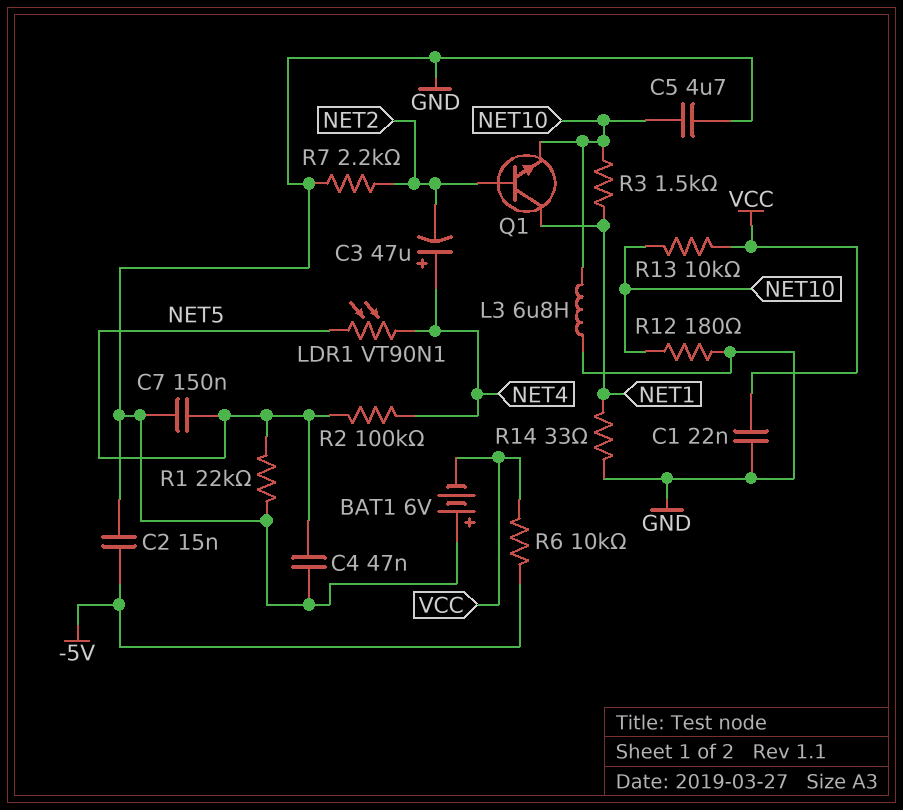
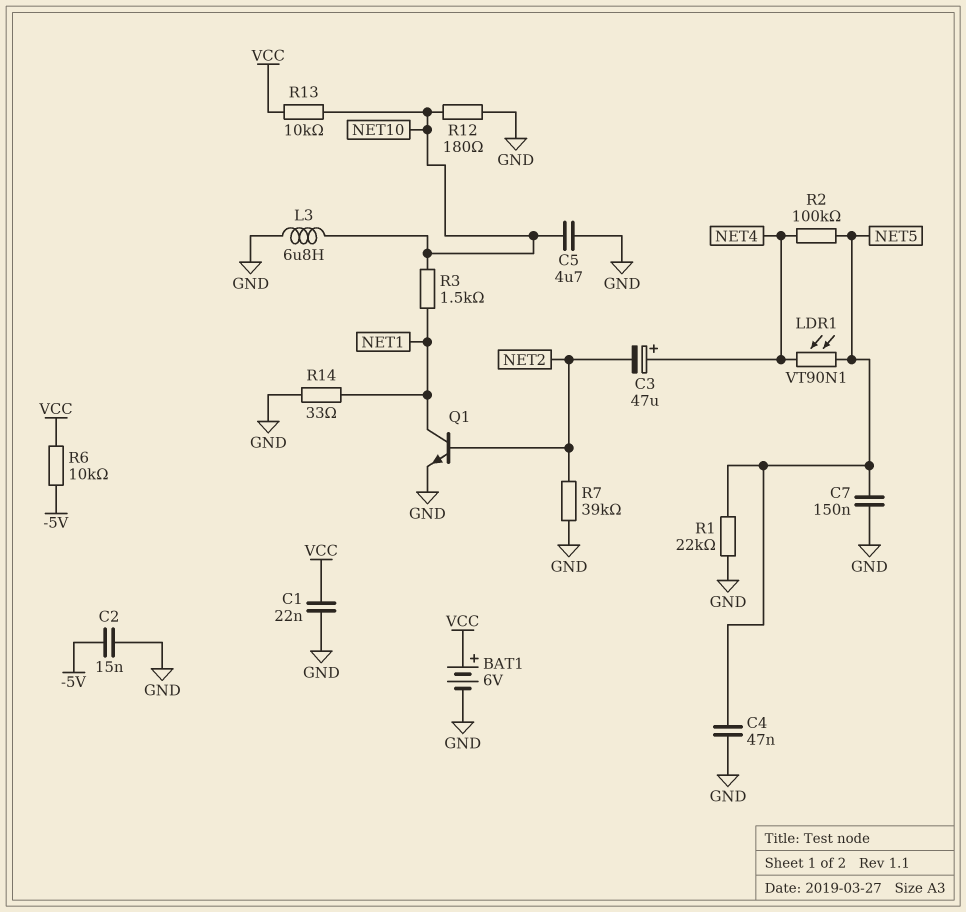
BAT1: 6V (plus GND, minus VCC) -> 6V (plus VCC, minus GND)
Q1: NPN (B NET2, C NET1, E NET10) -> NPN (B NET2, C NET1, E GND)
R7: 2.2k (GND, NET2) -> 39k (GND, NET2)

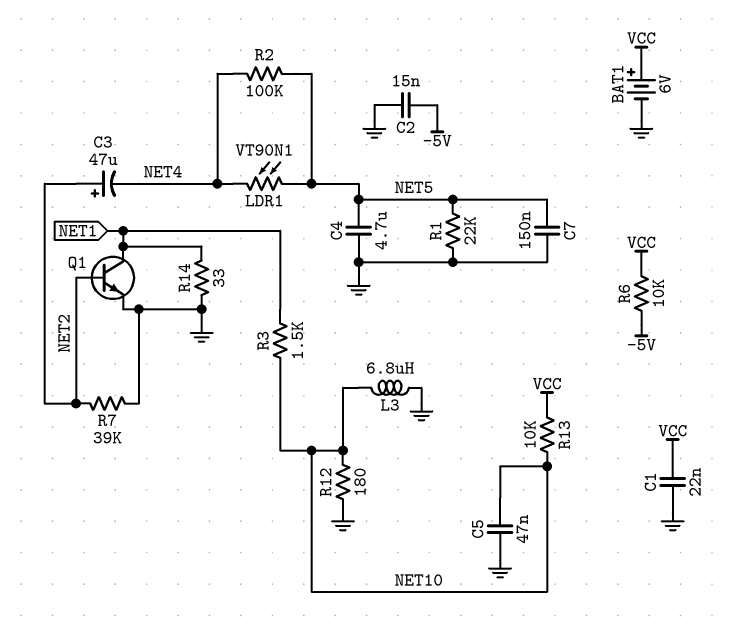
C3: 47uF (plus NET4, minus NET2) -> 47uF (plus NET2, minus NET4)
C4: 47nF (GND, NET5) -> 4.7uF (GND, NET5)
C5: 4.7uF (GND, NET10) -> 47nF (GND, NET10)

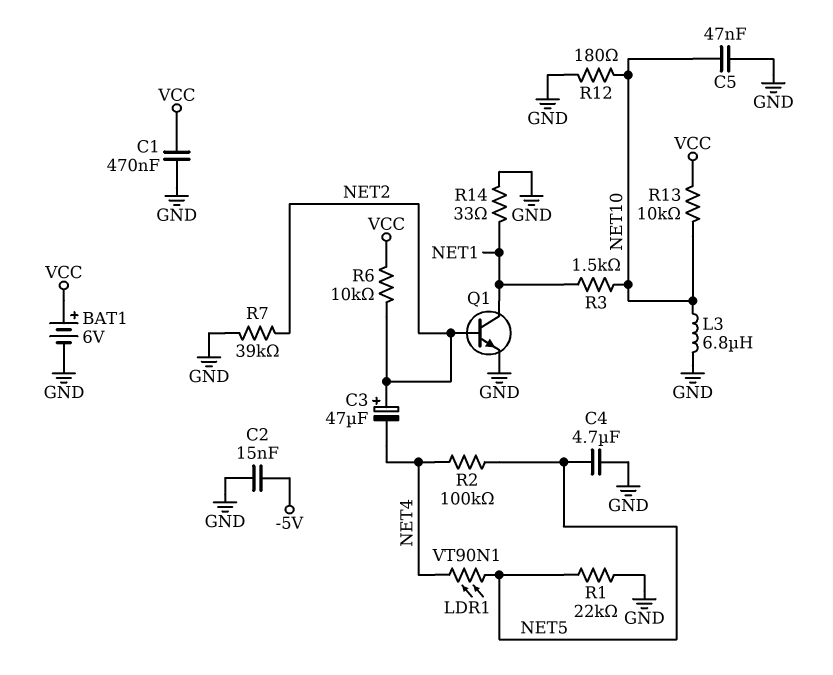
C1: 22nF (GND, VCC) -> 470nF (GND, VCC)
C7: 150nF (GND, NET5) -> none
R6: 10k (-5V, VCC) -> 10k (NET2, VCC)

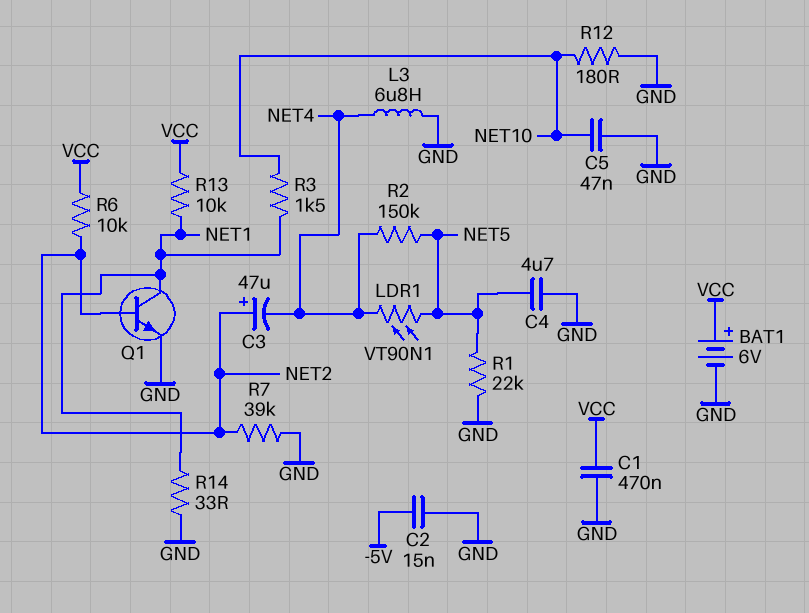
L3: 6.8uH (GND, NET10) -> 6.8uH (GND, NET4)
R2: 100k (NET4, NET5) -> 150k (NET4, NET5)
R13: 10k (NET10, VCC) -> 10k (NET1, VCC)

